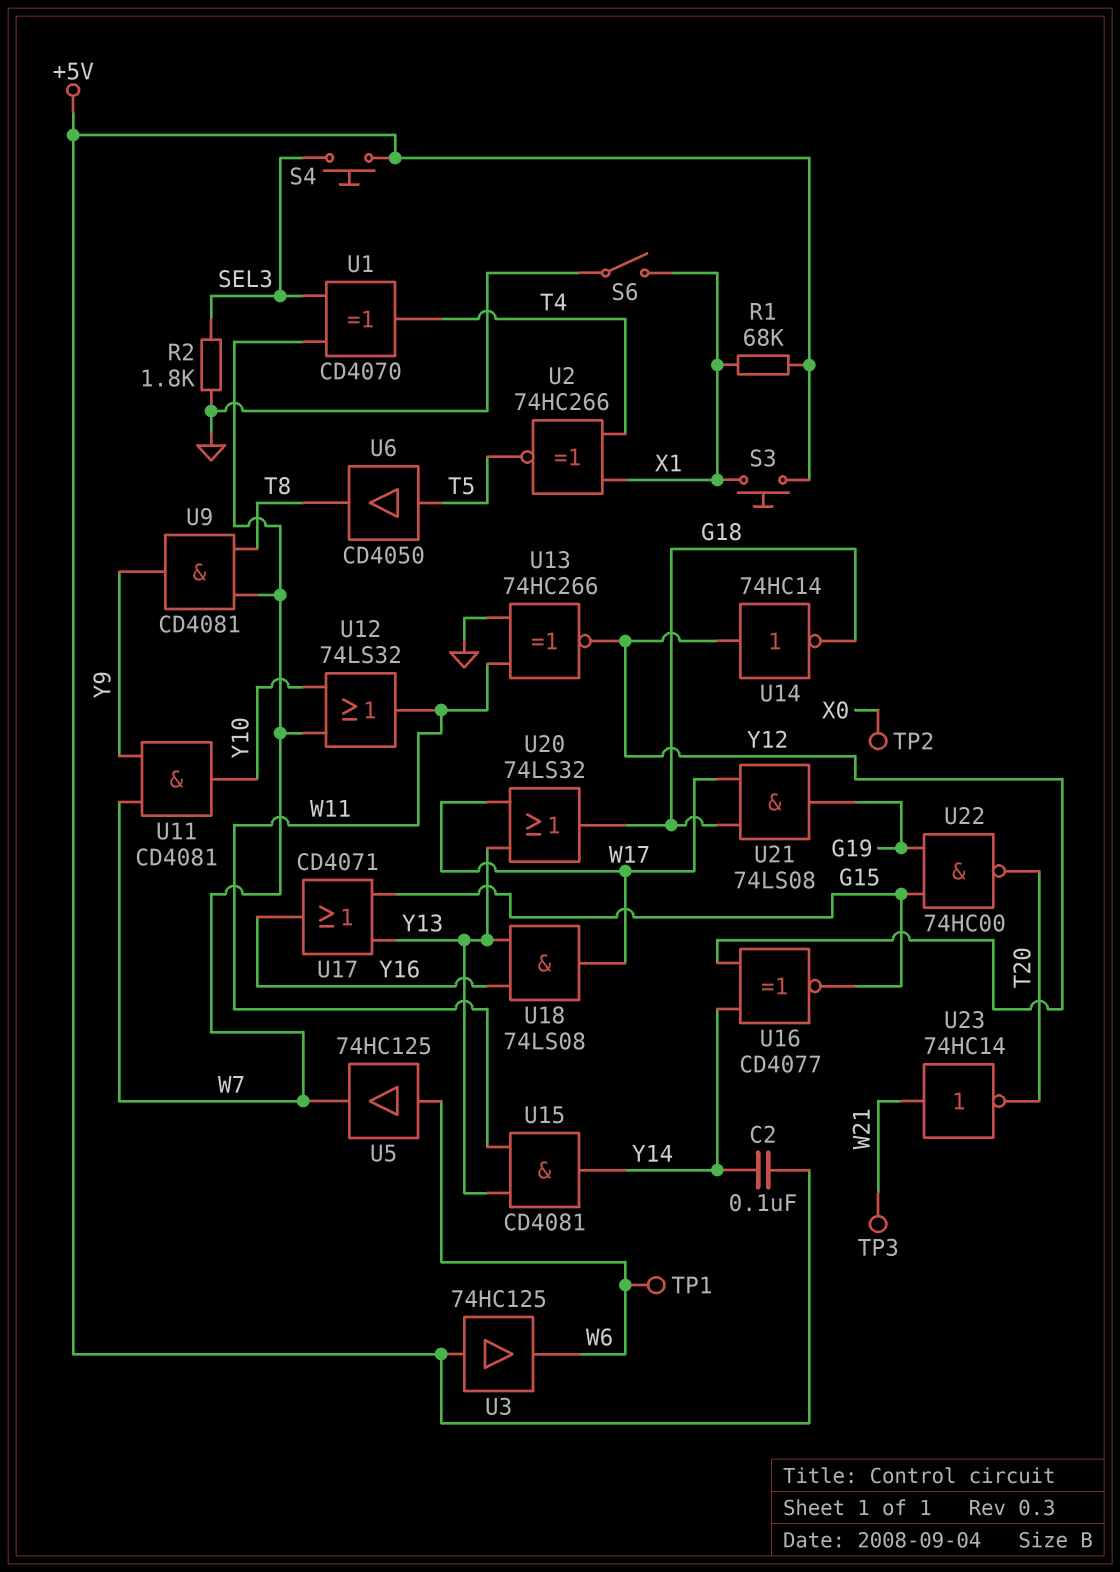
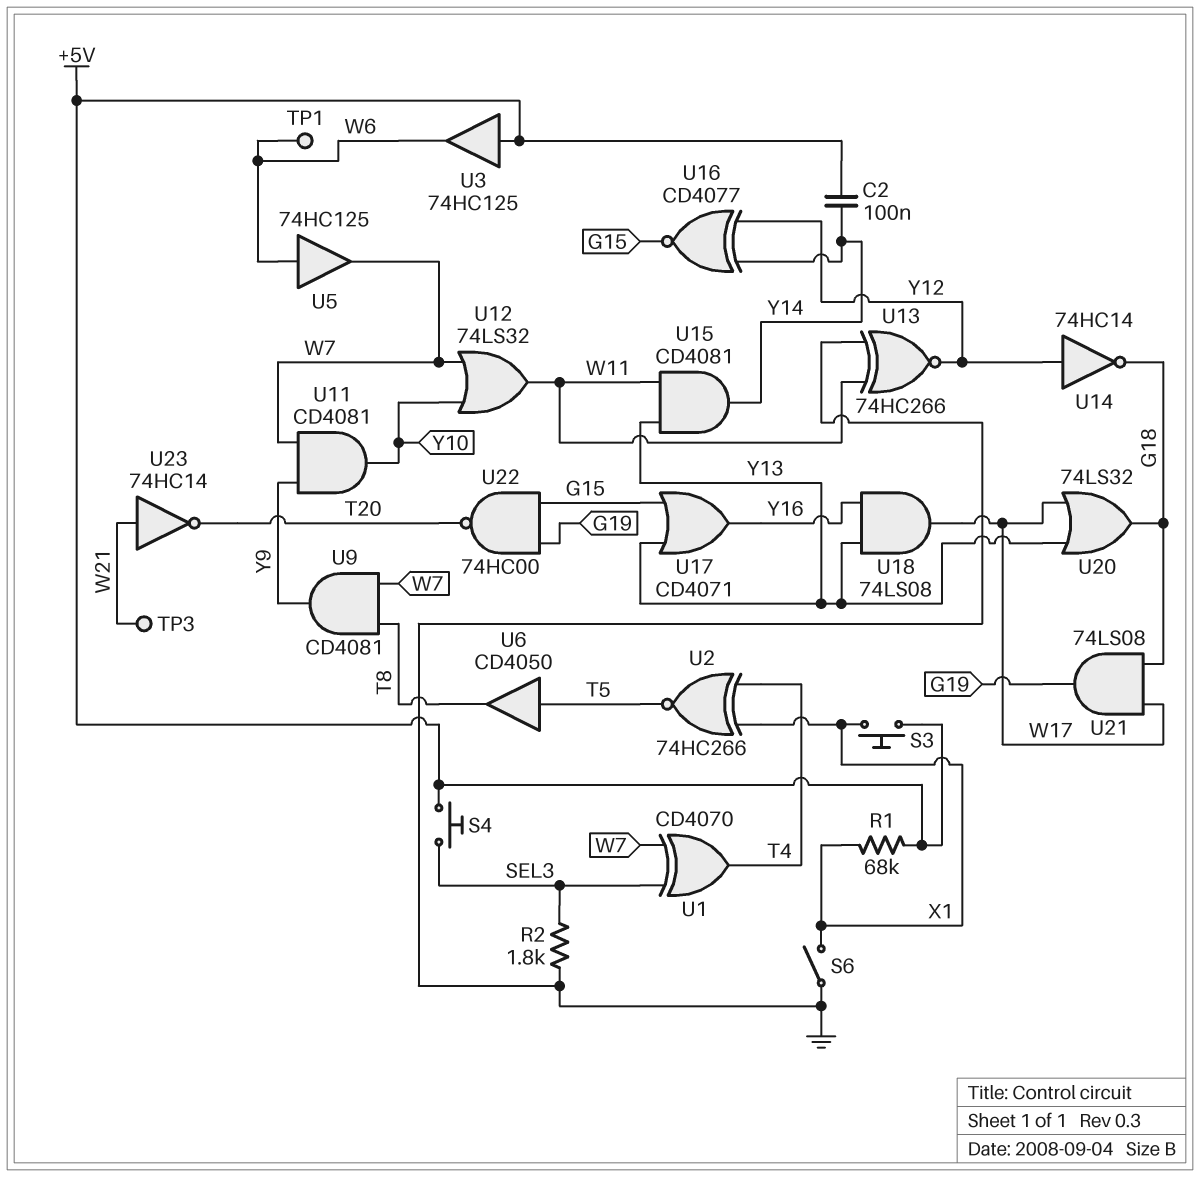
TP2: test point (X0) -> none

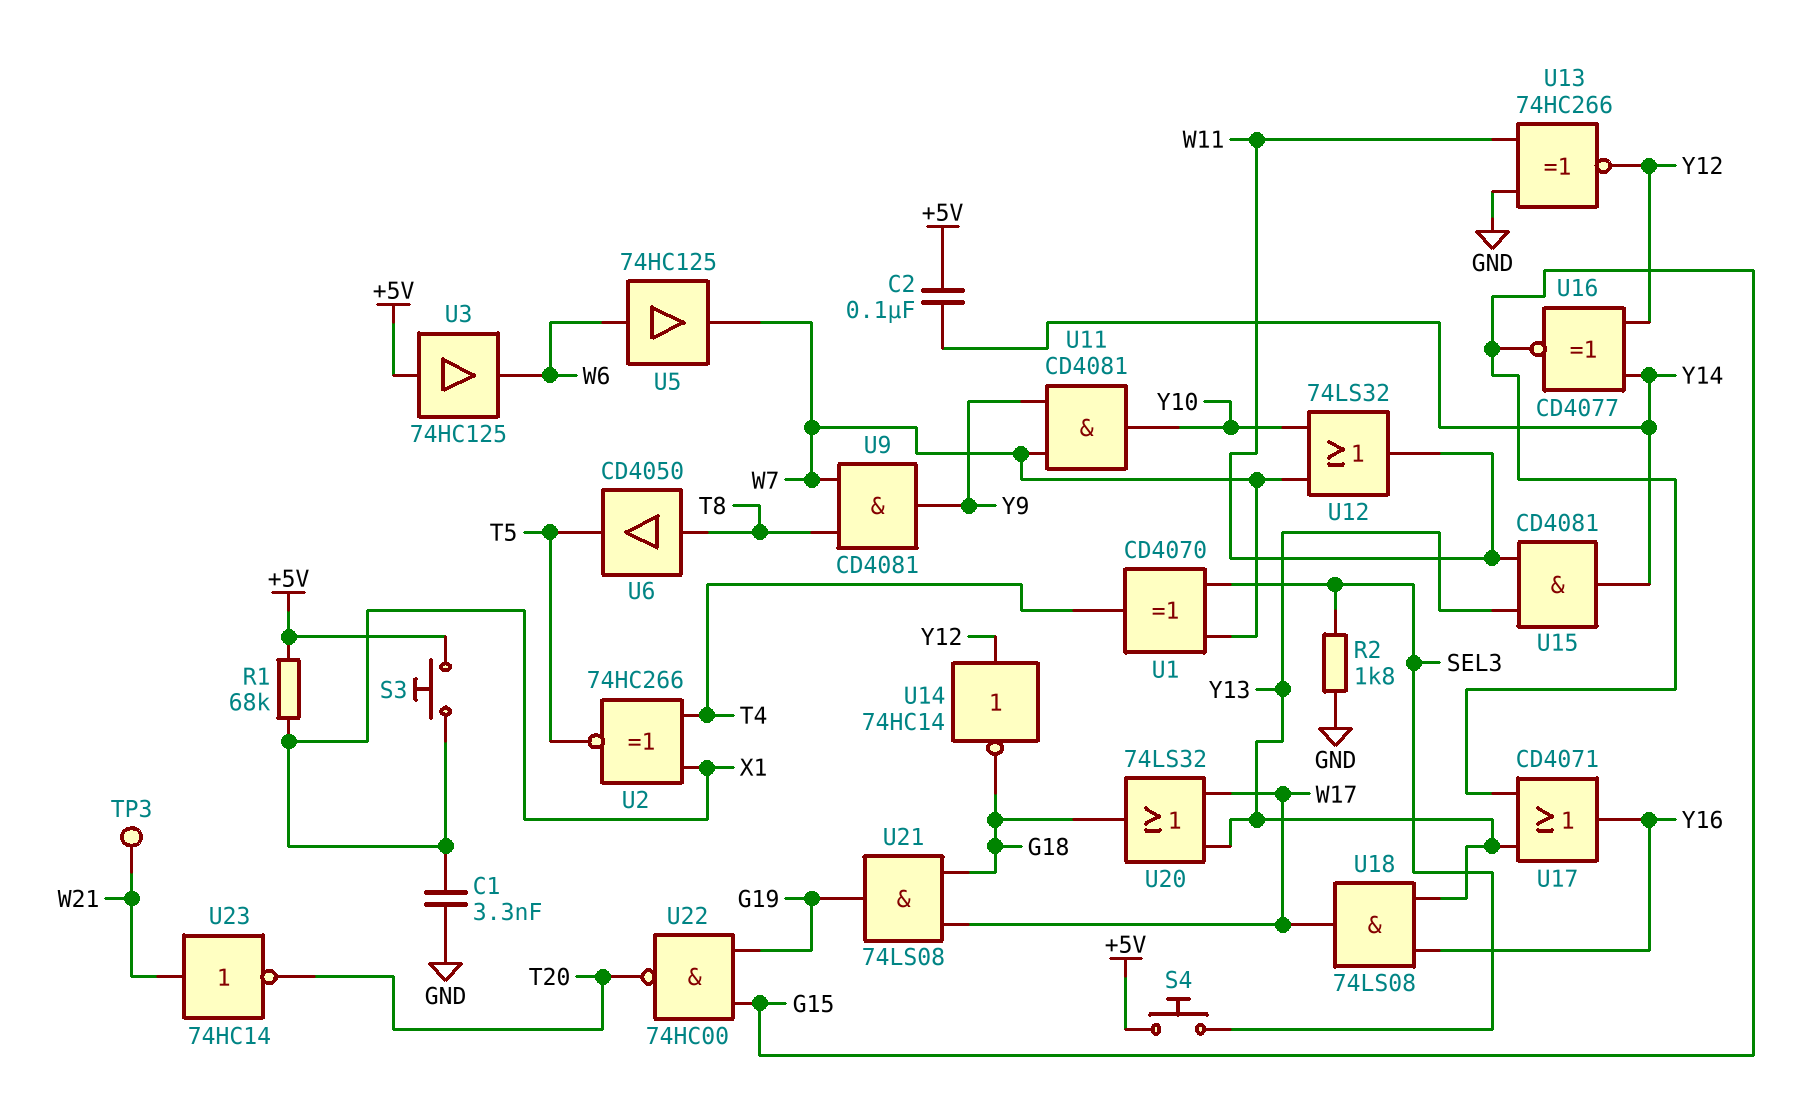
C1: none -> 3.3nF (GND, X1)
S6: switch (GND, X1) -> none
TP1: test point (W6) -> none
U6: buffer CD4050 (in T5, out T8) -> buffer CD4050 (in T8, out T5)

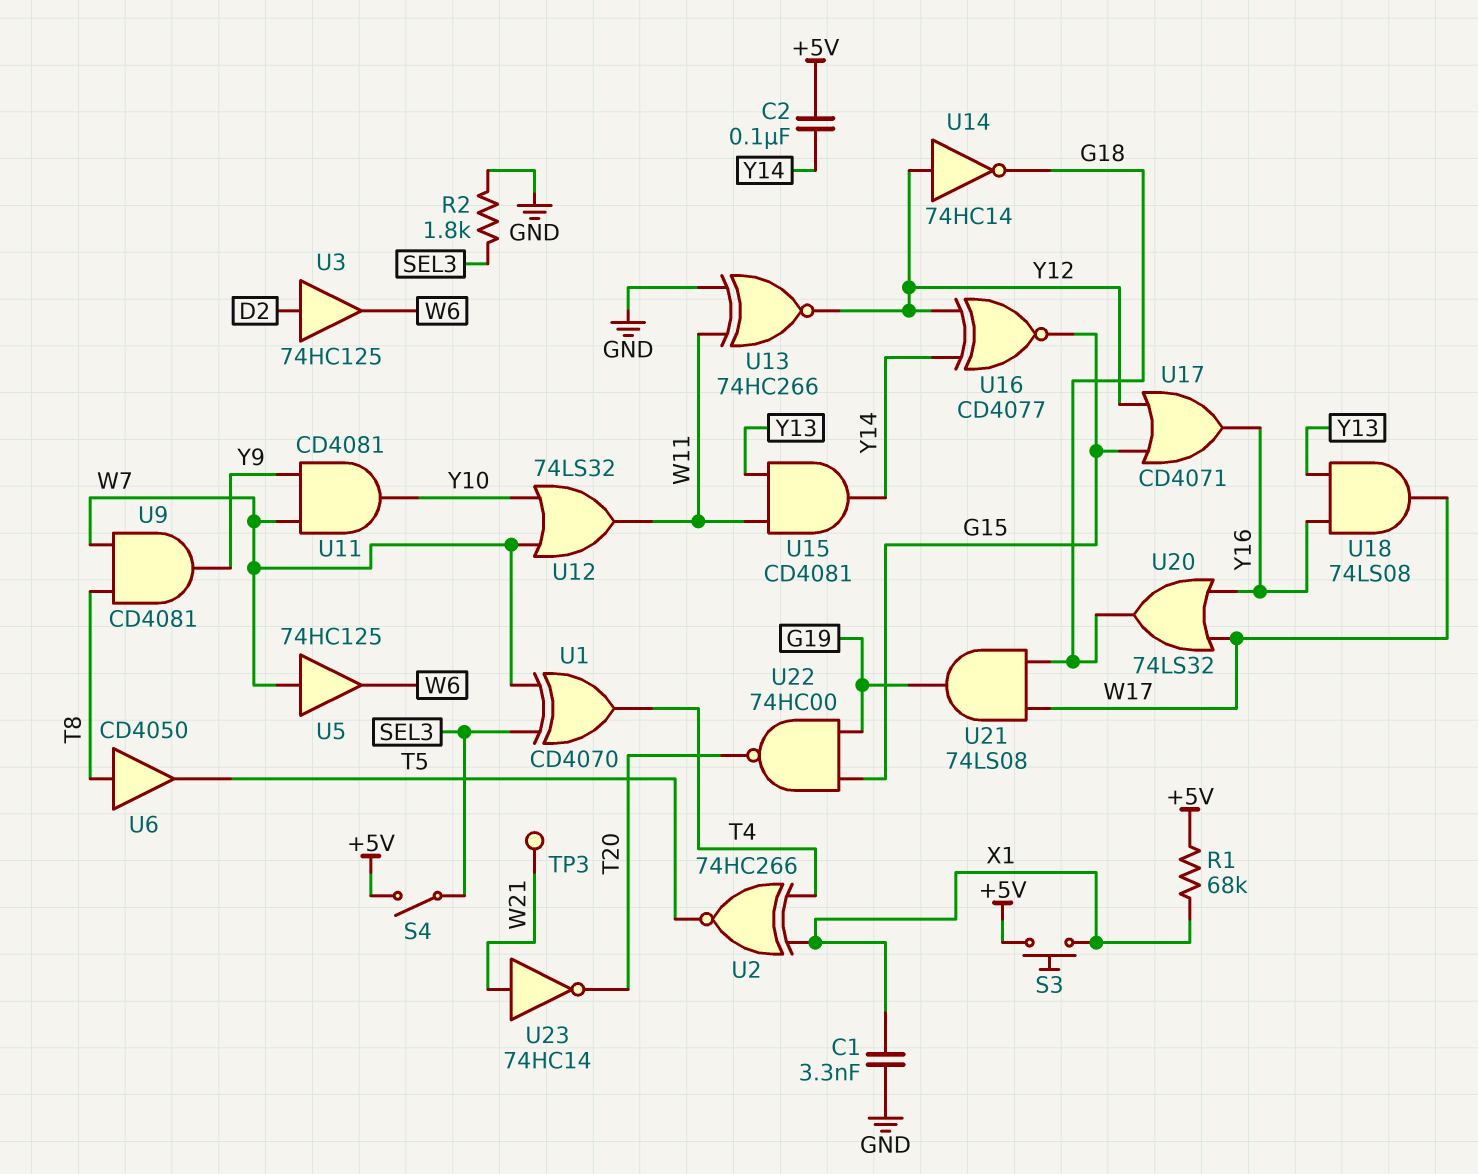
S4: button (+5V, SEL3) -> switch (+5V, SEL3)
U3: buffer 74HC125 (in +5V, out W6) -> buffer 74HC125 (in D2, out W6)
U5: buffer 74HC125 (in W6, out W7) -> buffer 74HC125 (in W7, out W6)
U17: OR CD4071 (in G15, in Y13, out Y16) -> OR CD4071 (in G15, in Y12, out Y16)
U20: OR 74LS32 (in W17, in Y13, out G18) -> OR 74LS32 (in W17, in Y16, out G18)

